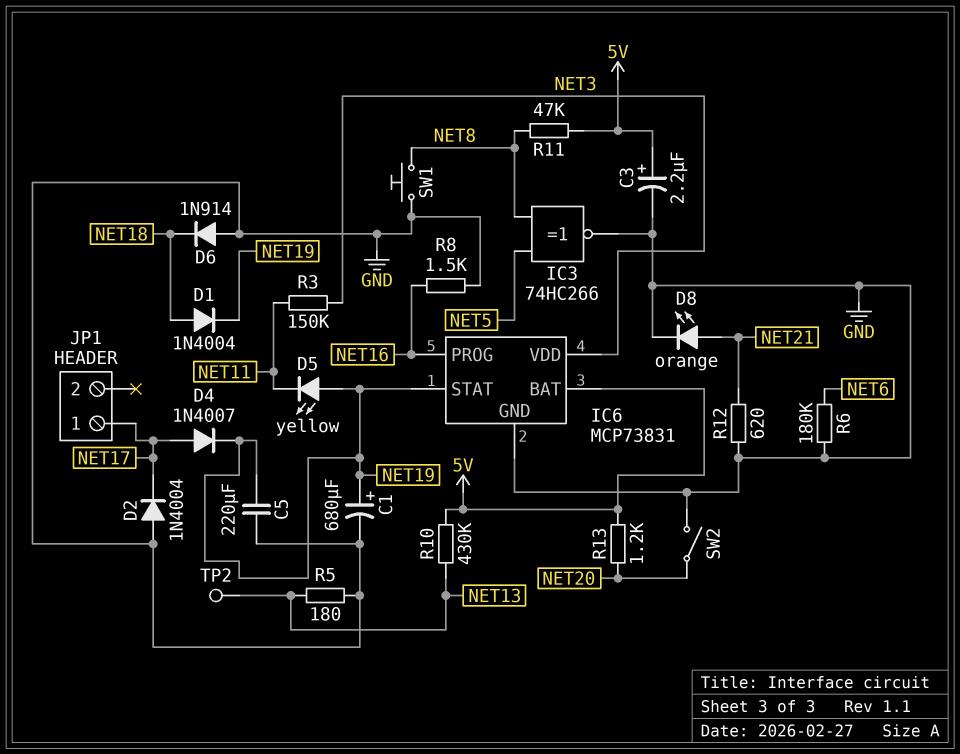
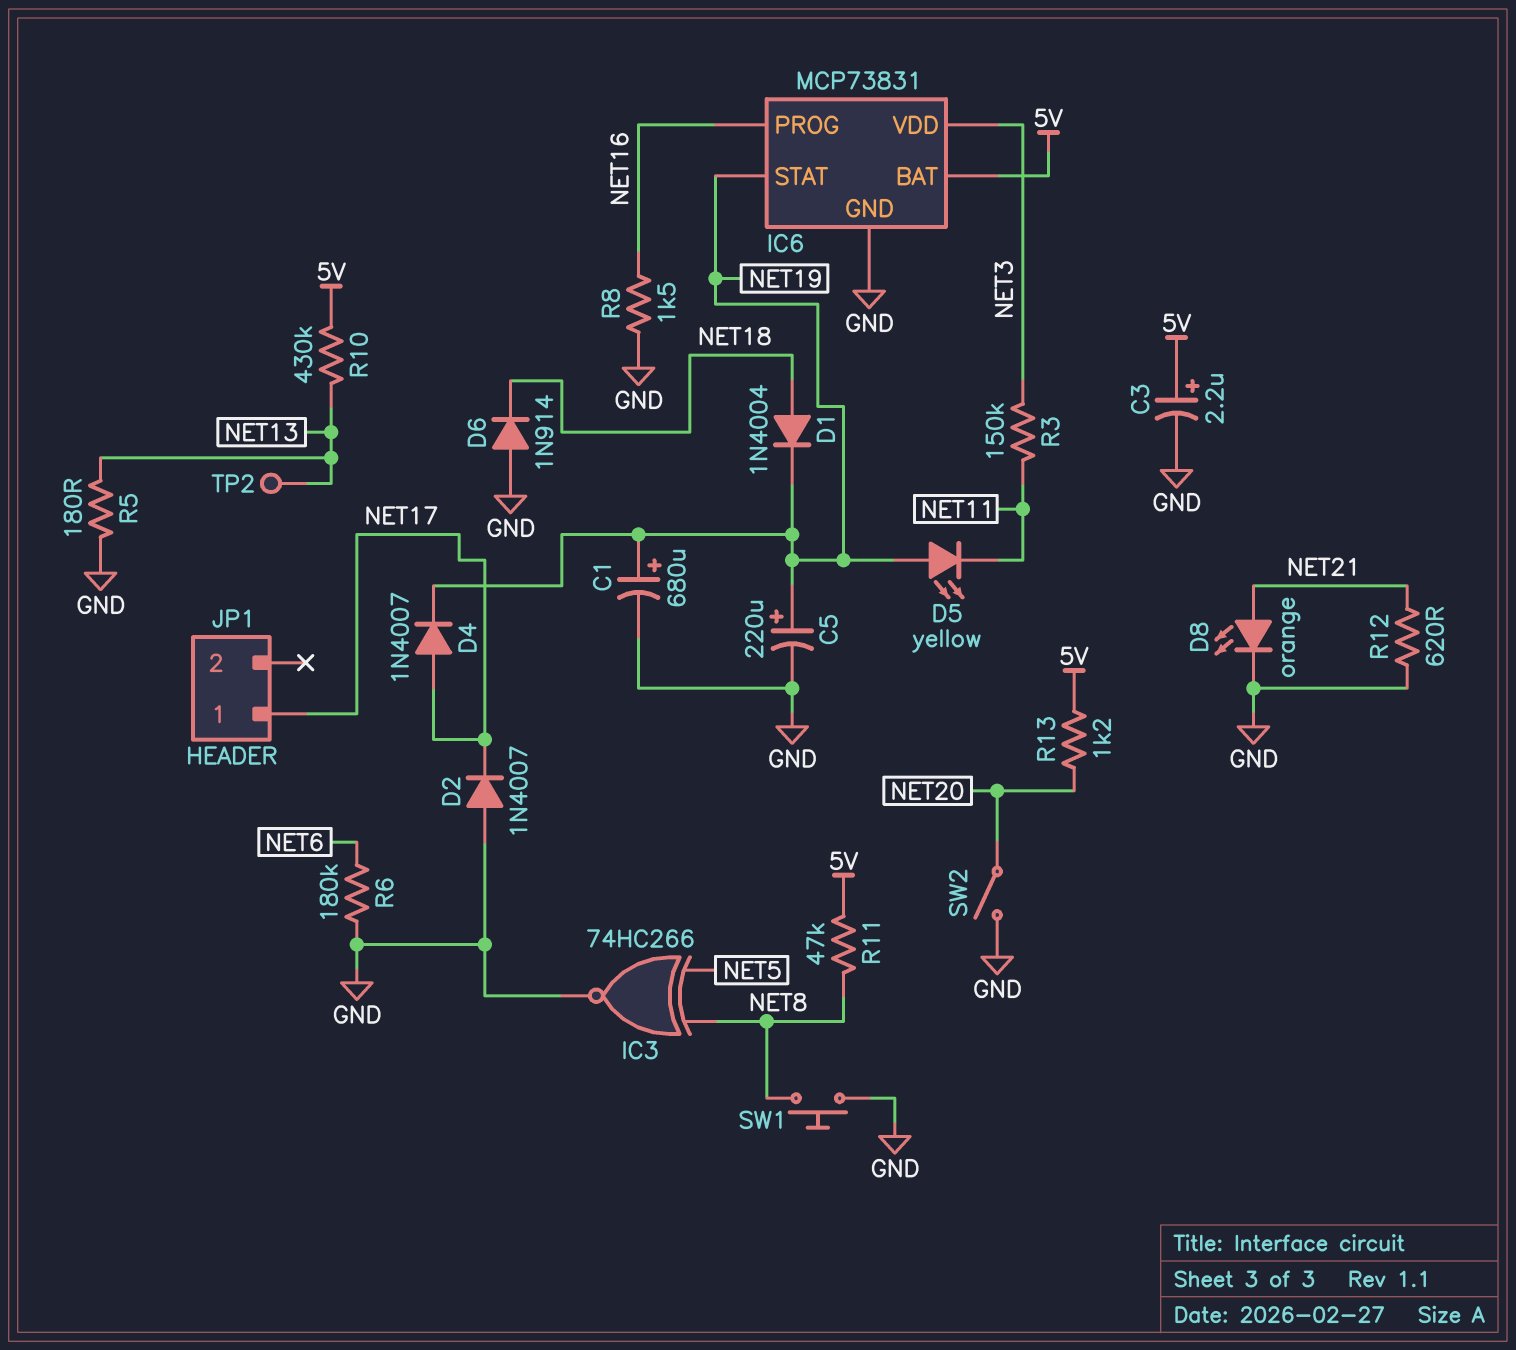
C5: 220uF (GND, NET19) -> 220uF (plus NET19, minus GND)
D2: diode 1N4004 (A GND, K NET17) -> diode 1N4007 (A GND, K NET17)

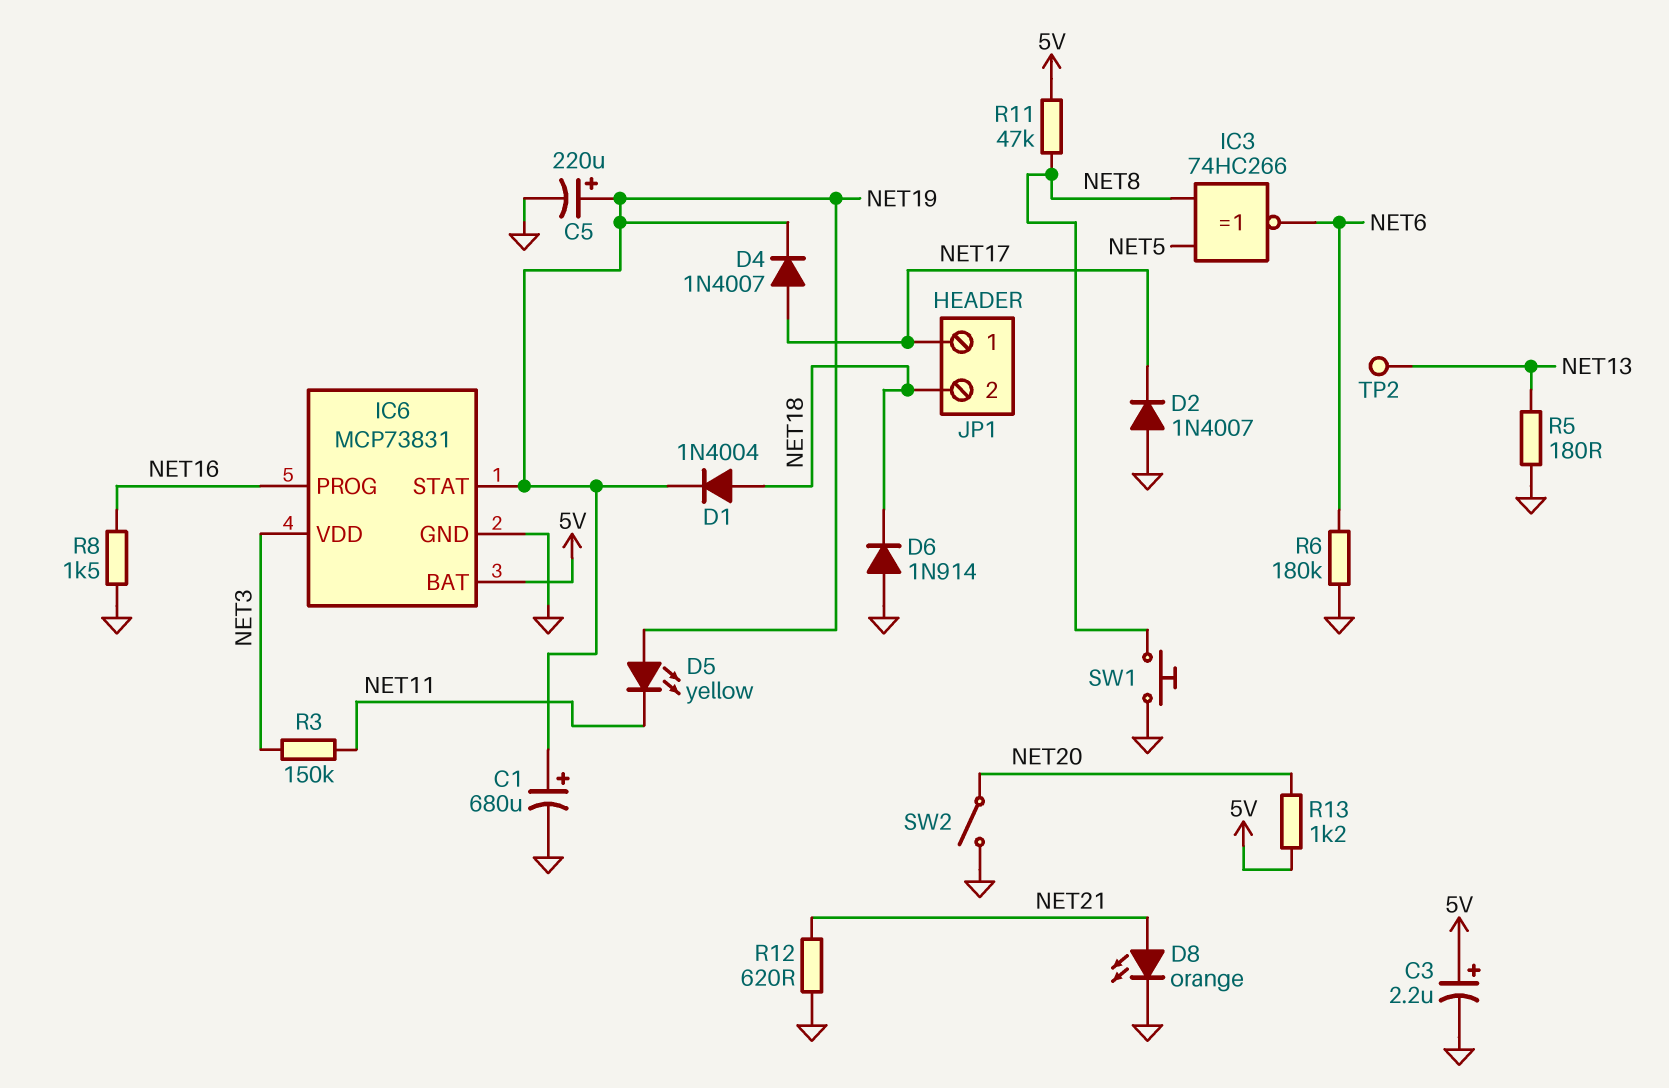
IC3: XNOR 74HC266 (in NET5, in NET8, out GND) -> XNOR 74HC266 (in NET5, in NET8, out NET6)
JP1 pin 2: none -> NET18
R10: 430k (5V, NET13) -> none

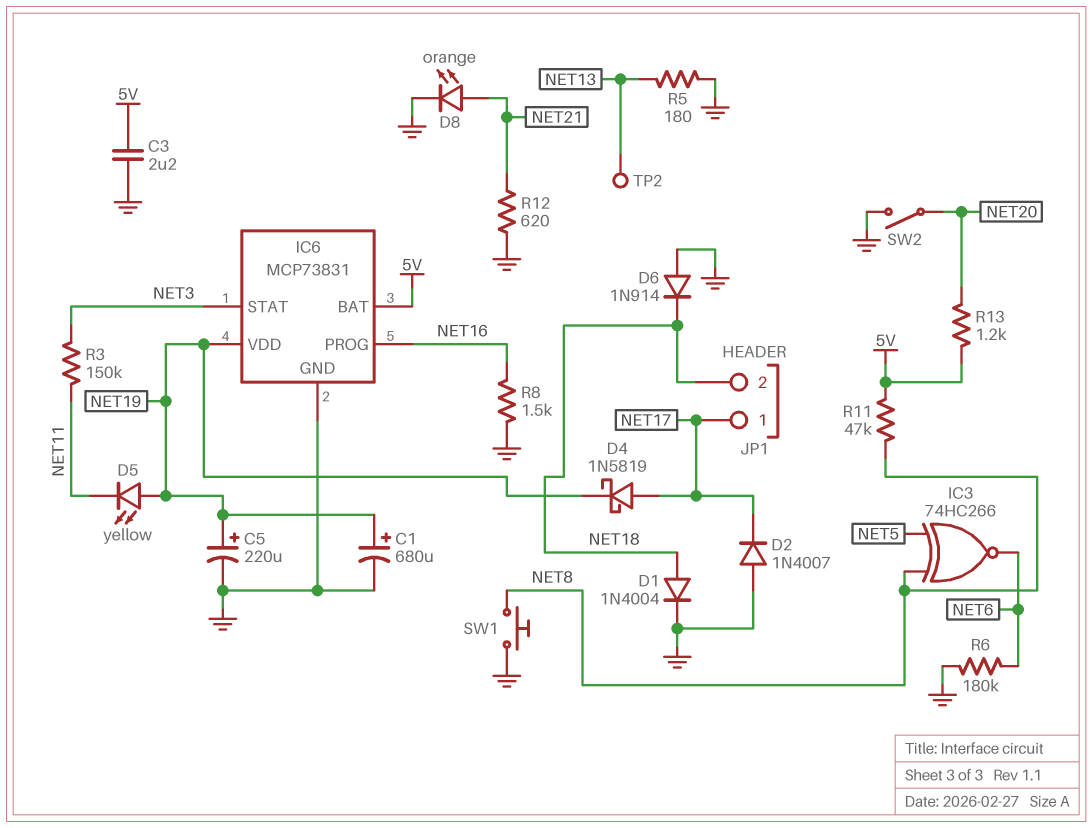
C3: 2.2uF (plus 5V, minus GND) -> 2.2uF (5V, GND)
D1: diode 1N4004 (A NET18, K NET19) -> diode 1N4004 (A NET18, K GND)
D4: diode 1N4007 (A NET17, K NET19) -> schottky 1N5819 (A NET17, K NET19)
IC6 pin STAT: NET19 -> NET3
IC6 pin VDD: NET3 -> NET19

